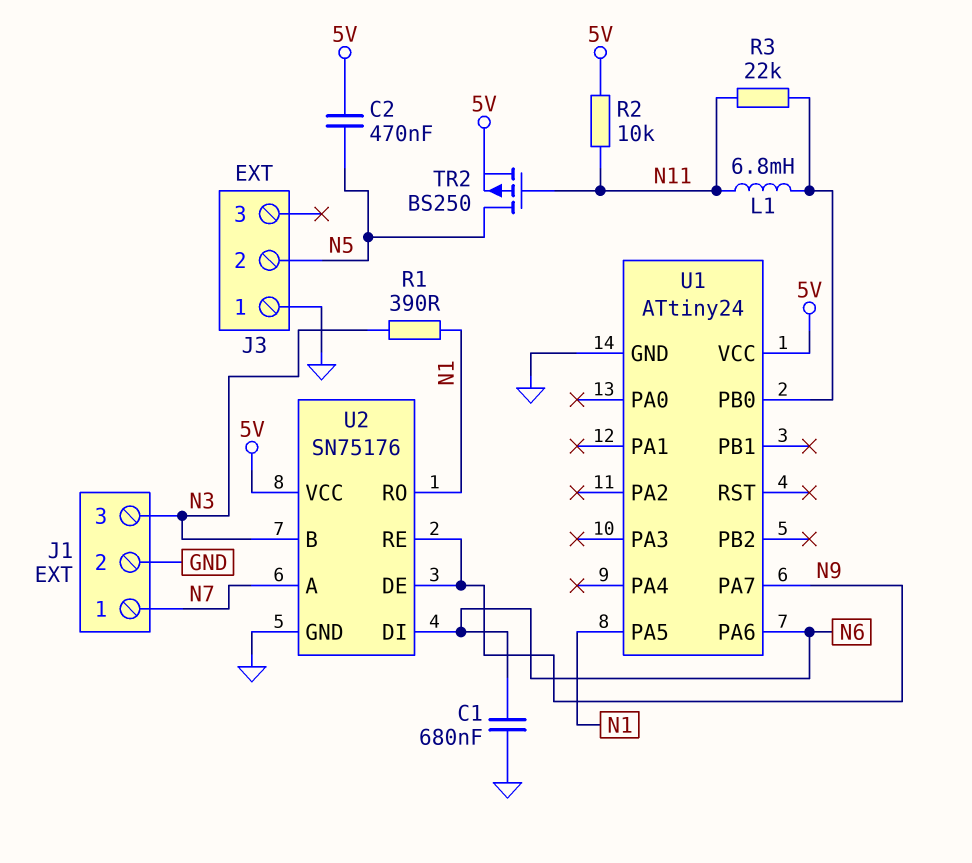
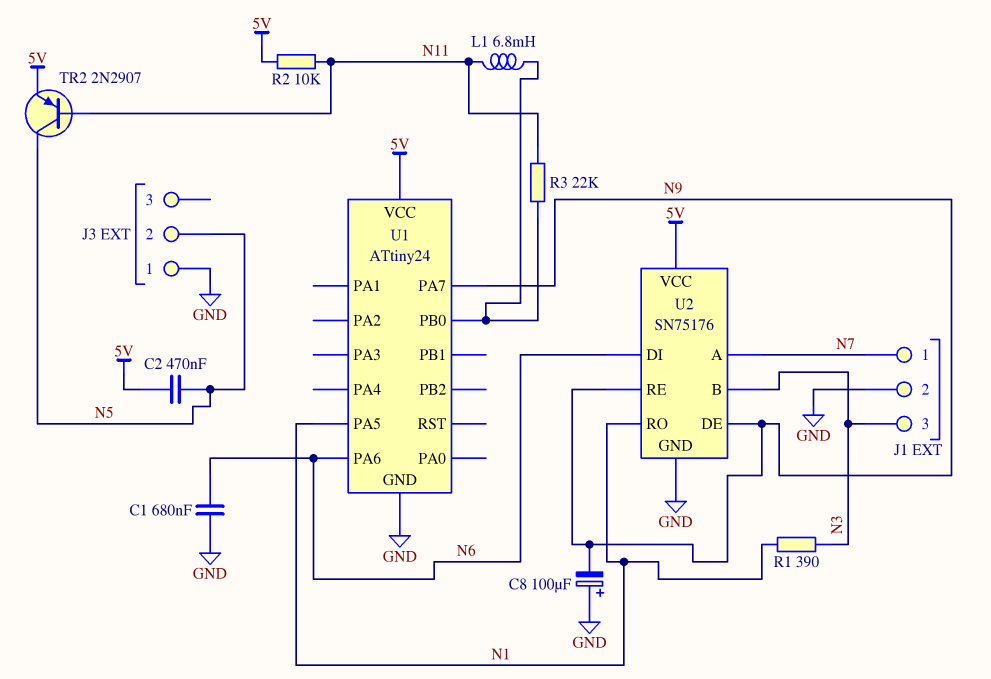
C8: none -> 100uF (plus GND, minus N9)
TR2: PMOS BS250 (G N11, D N5, S 5V) -> PNP 2N2907 (B N11, C N5, E 5V)

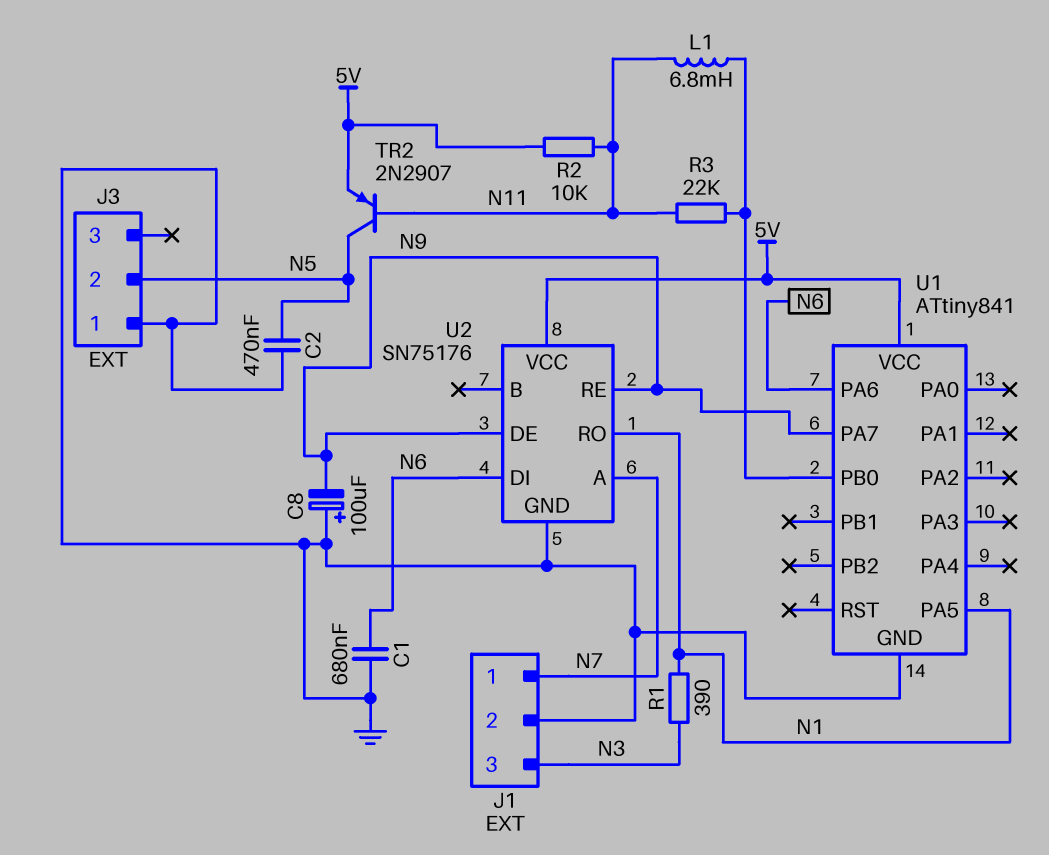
C2: 470nF (5V, N5) -> 470nF (GND, N5)
U1: ATtiny24 -> ATtiny841
U2 pin B: N3 -> none

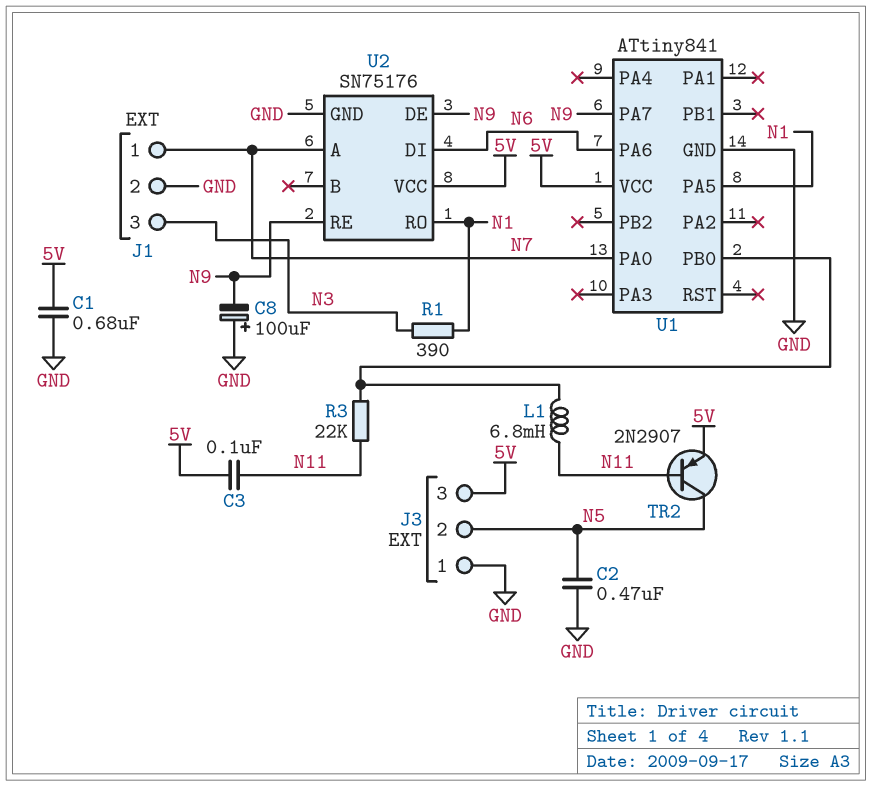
C1: 680nF (GND, N6) -> 680nF (5V, GND)
C3: none -> 100nF (5V, N11)
J3 pin 3: none -> 5V
R2: 10k (5V, N11) -> none
U1 pin PA0: none -> N7

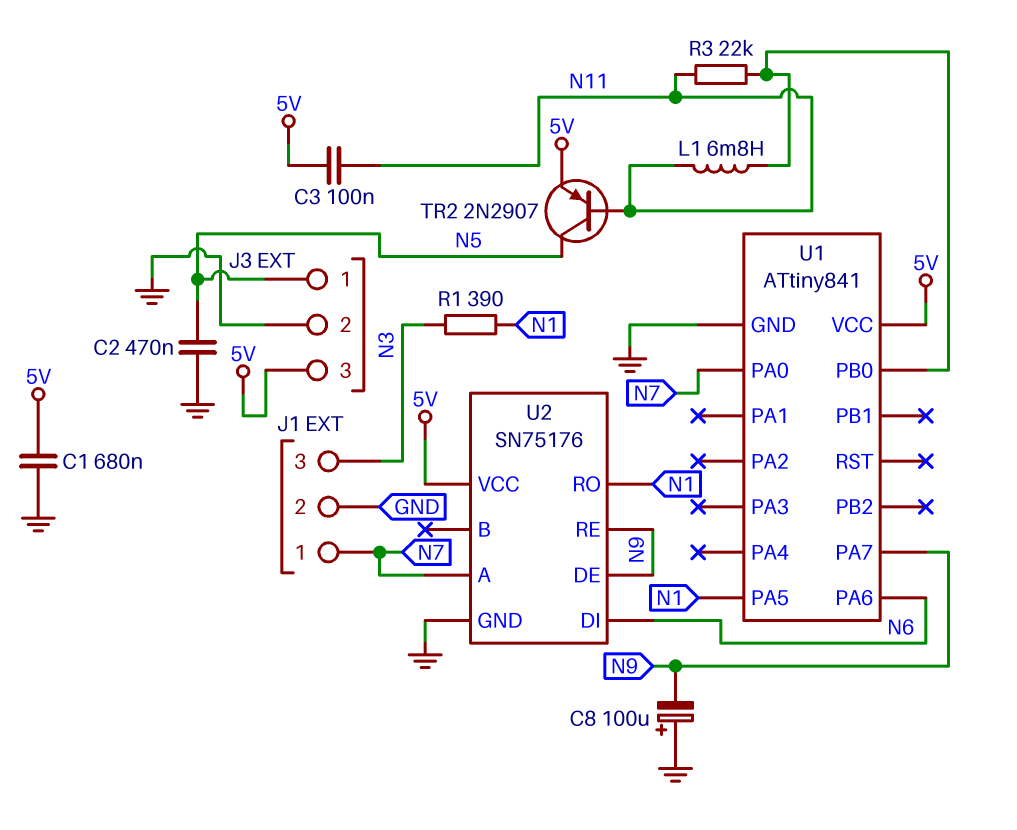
J3 pin 1: GND -> N5
J3 pin 2: N5 -> GND

